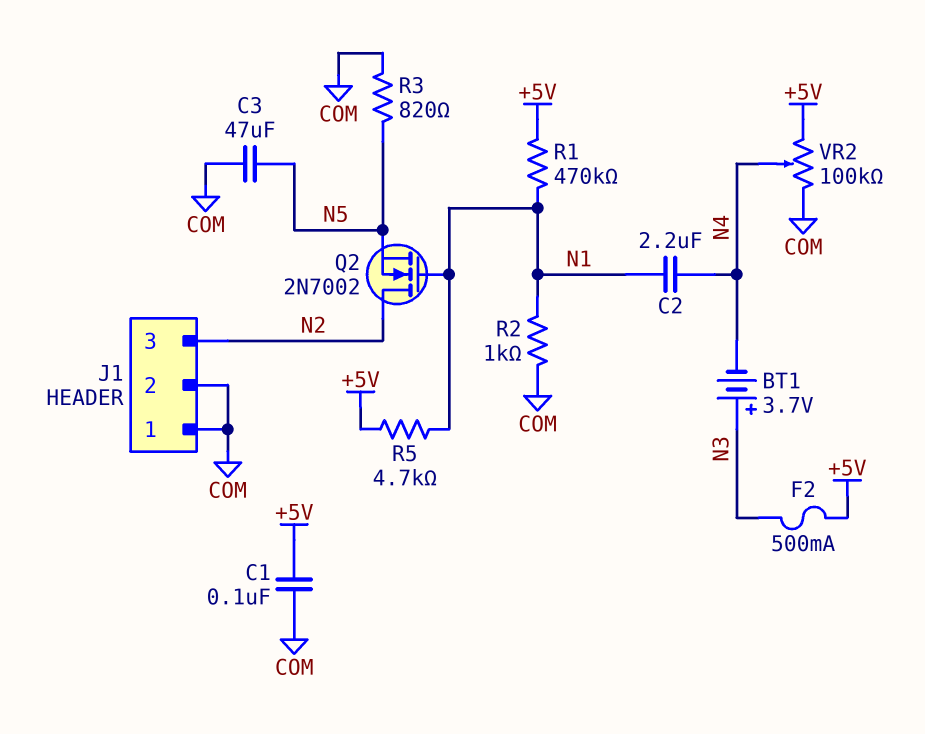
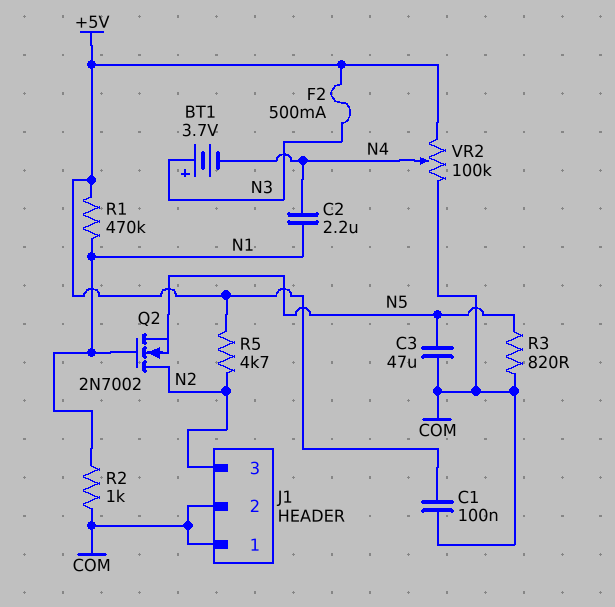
R5: 4.7k (+5V, N1) -> 4.7k (+5V, N2)

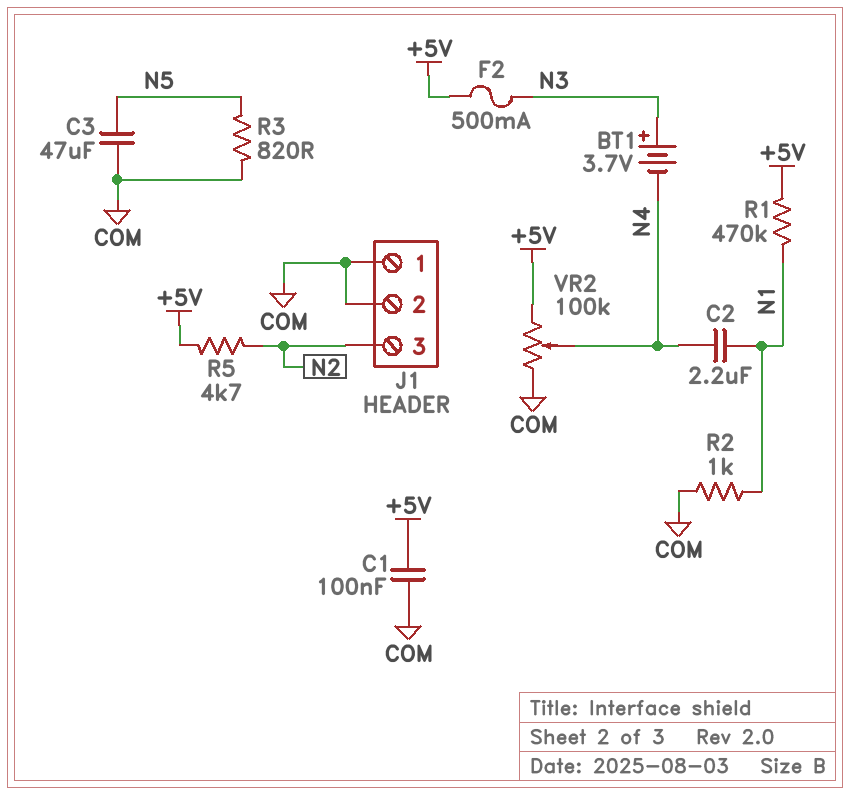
Q2: NMOS 2N7002 (G N1, D N2, S N5) -> none

